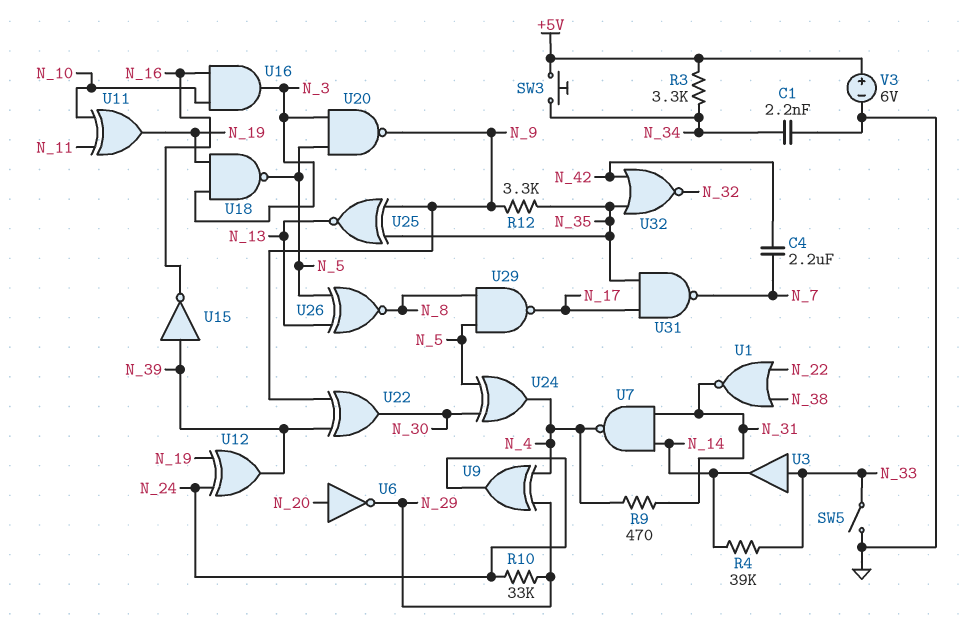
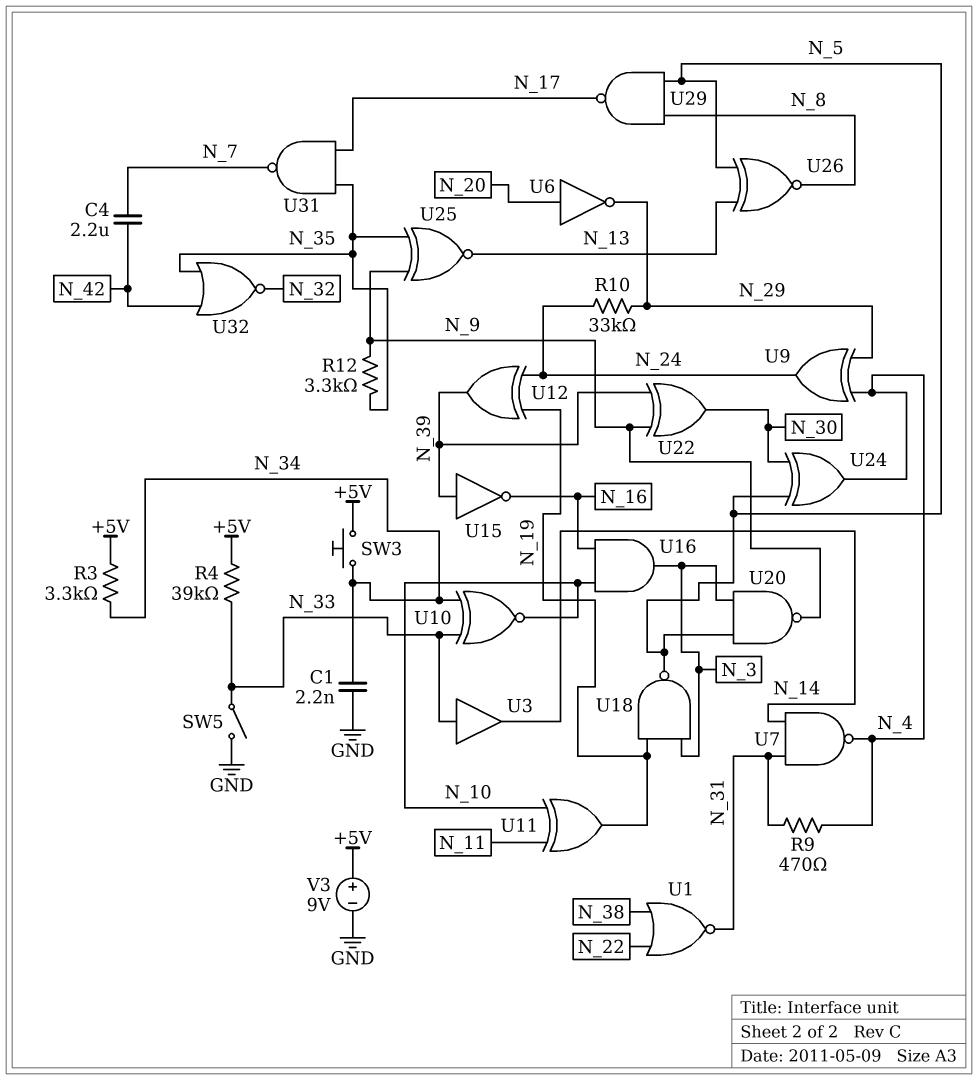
R4: 39k (N_14, N_33) -> 39k (+5V, N_33)
U10: none -> XNOR (in N_33, in N_34, out N_10)
V3: 6V (plus +5V, minus GND) -> 9V (plus +5V, minus GND)

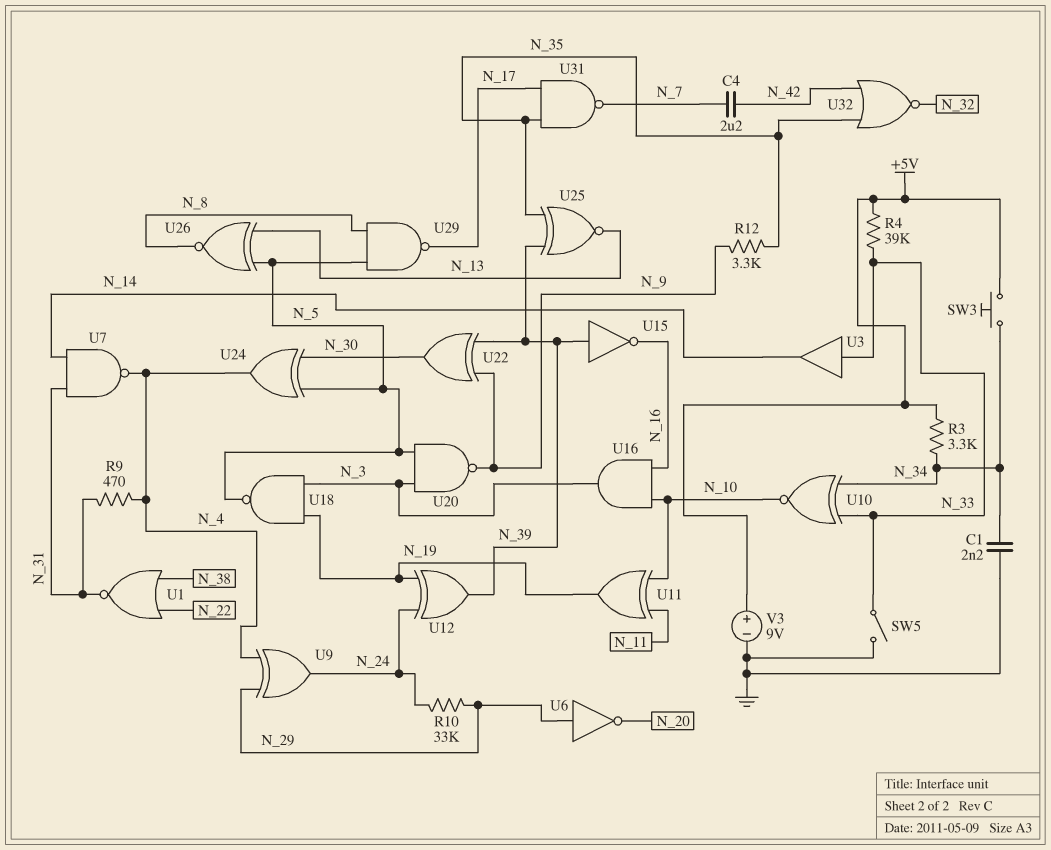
U6: NOT (in N_20, out N_29) -> NOT (in N_29, out N_20)
U25: XNOR (in N_9, in N_35, out N_13) -> XNOR (in N_35, in N_39, out N_13)

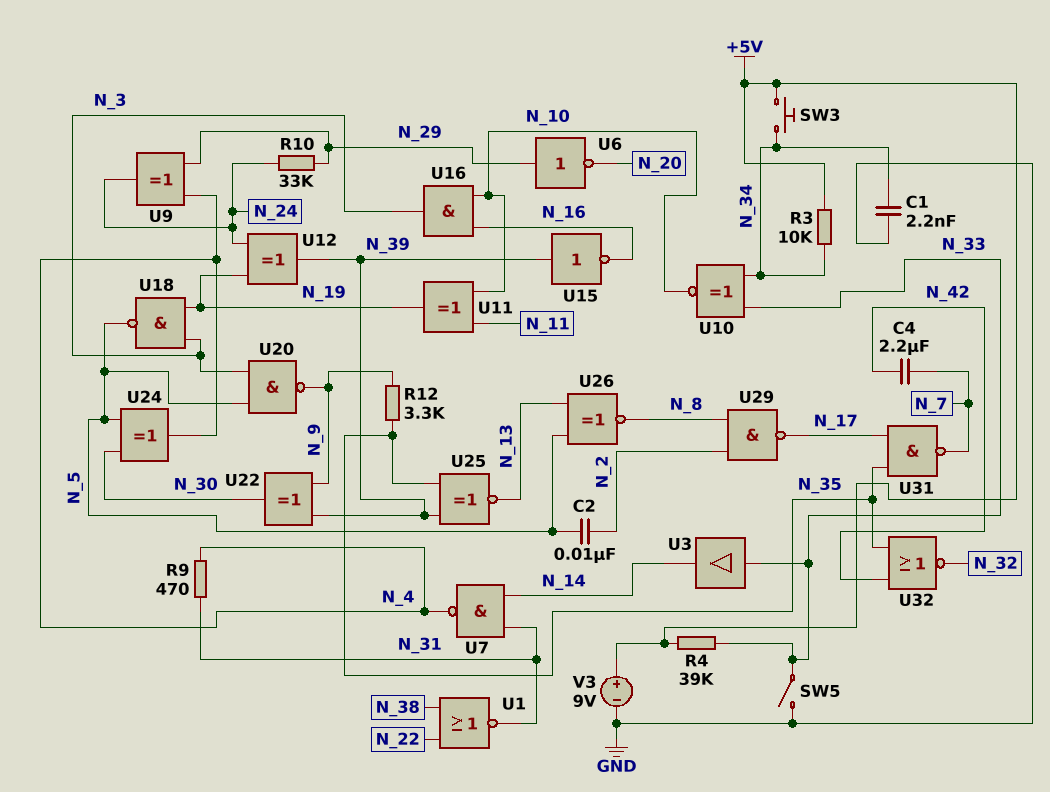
C2: none -> 10nF (N_2, N_5)
R3: 3.3k (+5V, N_34) -> 10k (+5V, N_34)
U29: NAND (in N_5, in N_8, out N_17) -> NAND (in N_2, in N_8, out N_17)

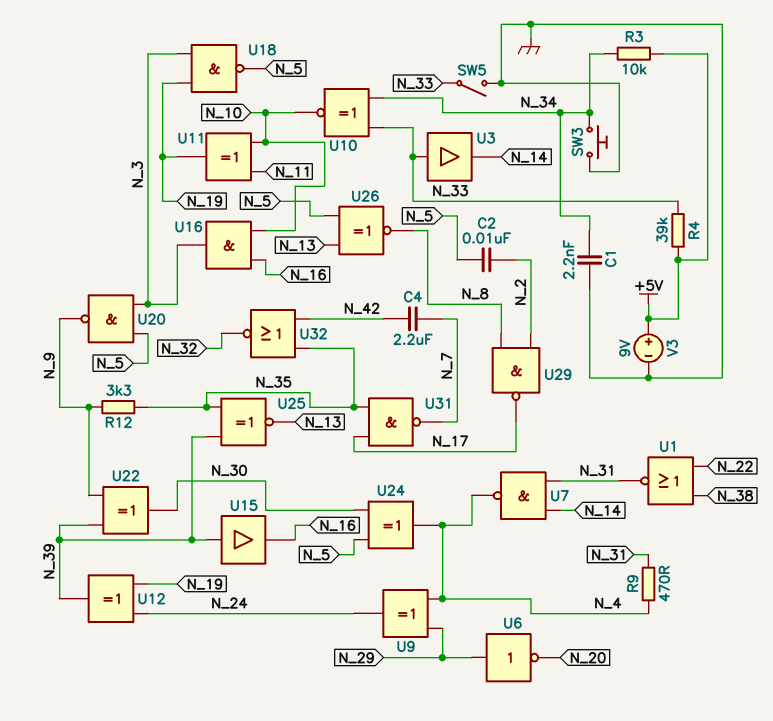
R10: 33k (N_24, N_29) -> none
SW3: button (+5V, N_34) -> button (GND, N_34)
U15: NOT (in N_39, out N_16) -> buffer (in N_39, out N_16)

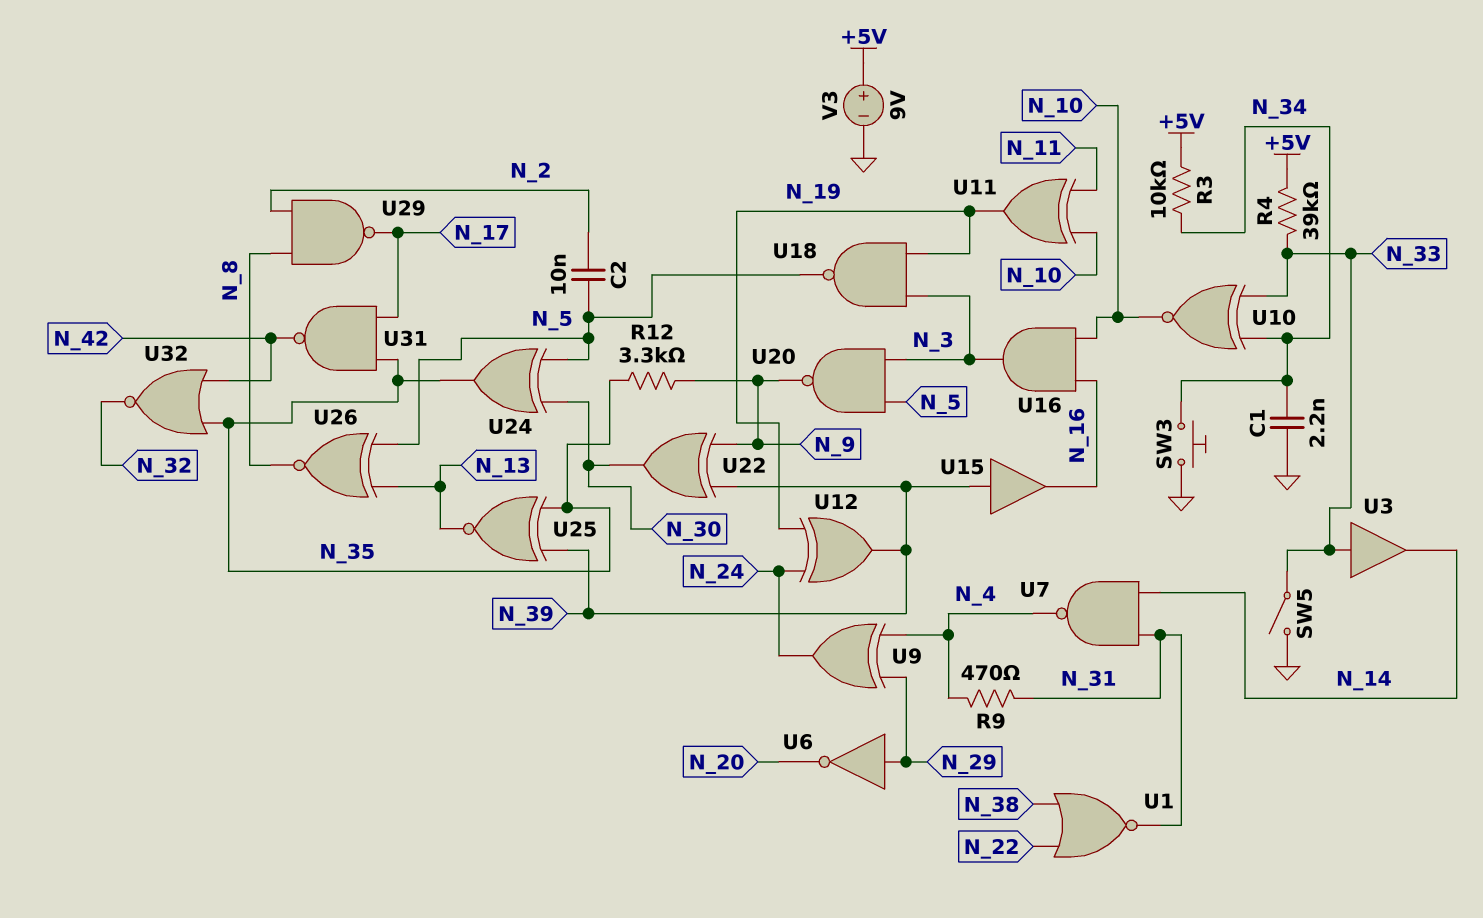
C4: 2.2uF (N_7, N_42) -> none
U24: XOR (in N_5, in N_30, out N_4) -> XOR (in N_5, in N_30, out N_35)
U31: NAND (in N_17, in N_35, out N_7) -> NAND (in N_17, in N_35, out N_42)

